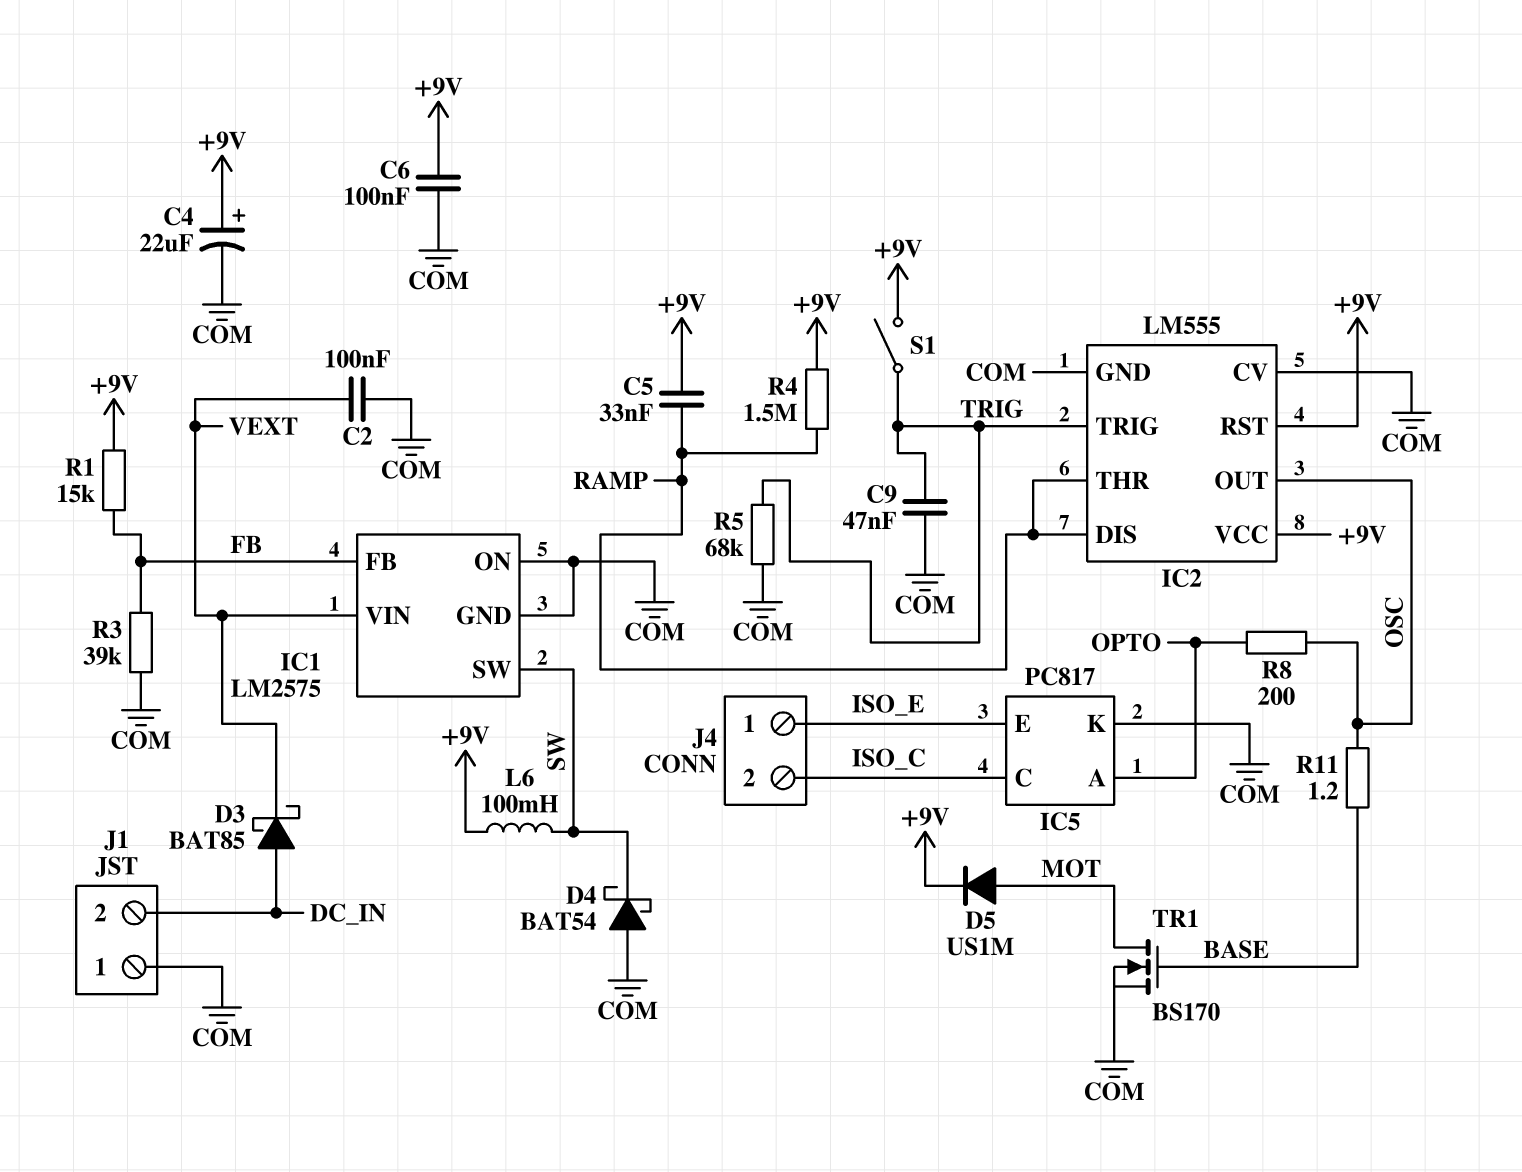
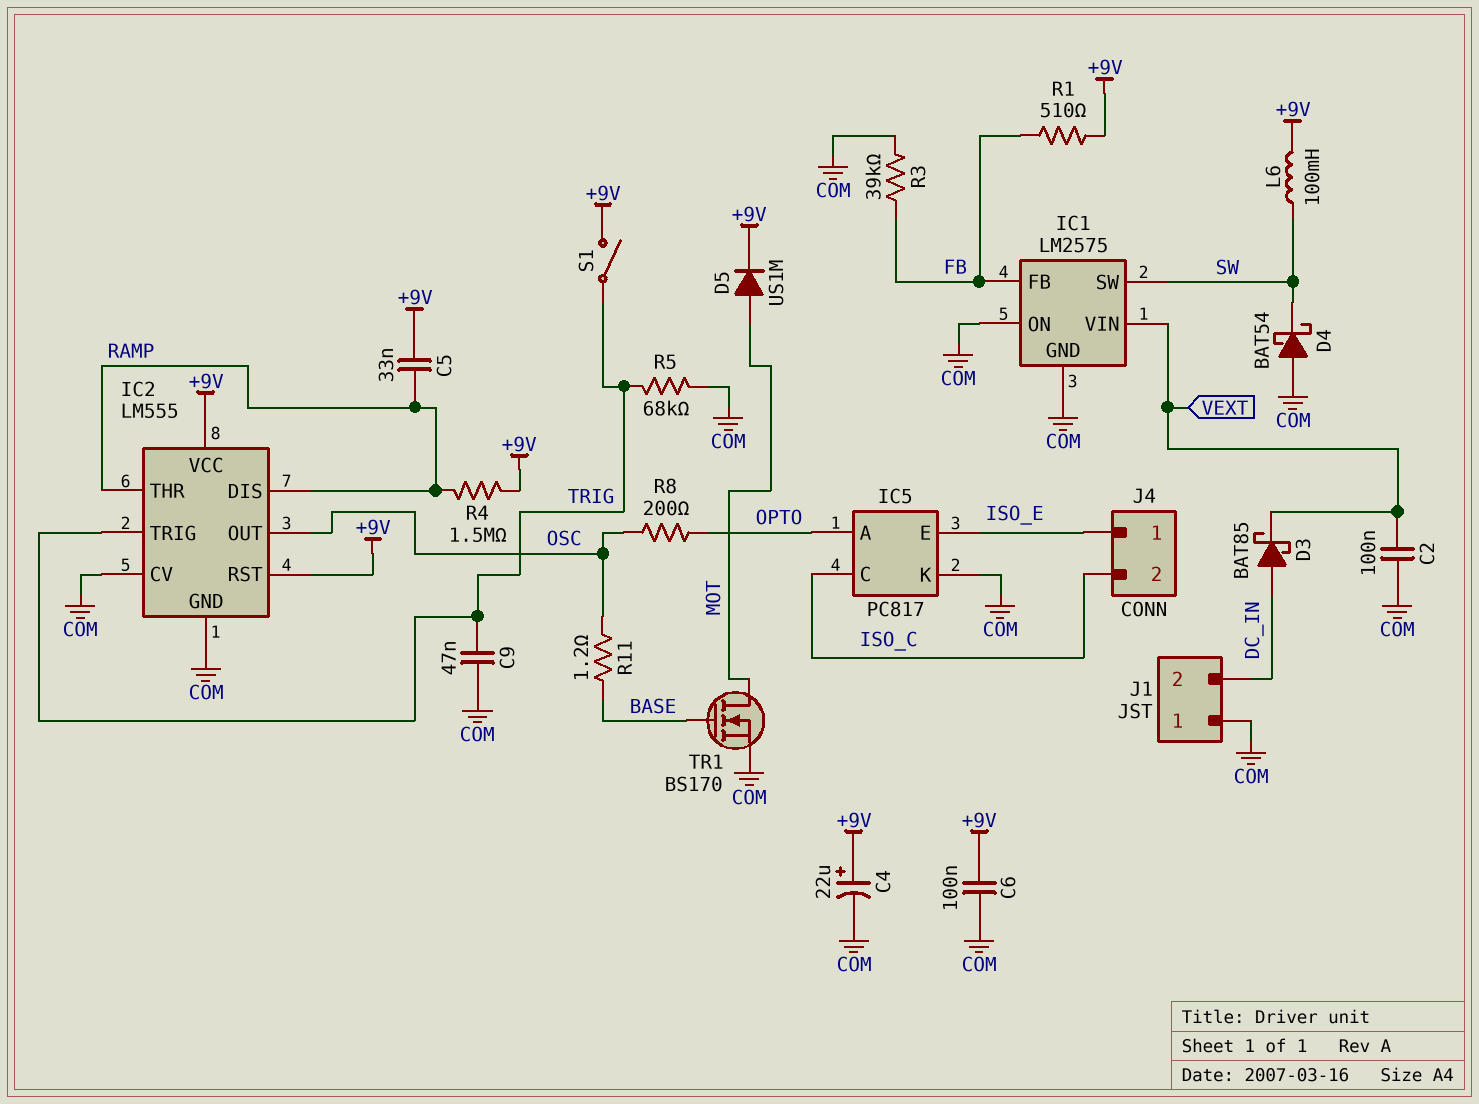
R1: 15k (+9V, FB) -> 510 (+9V, FB)

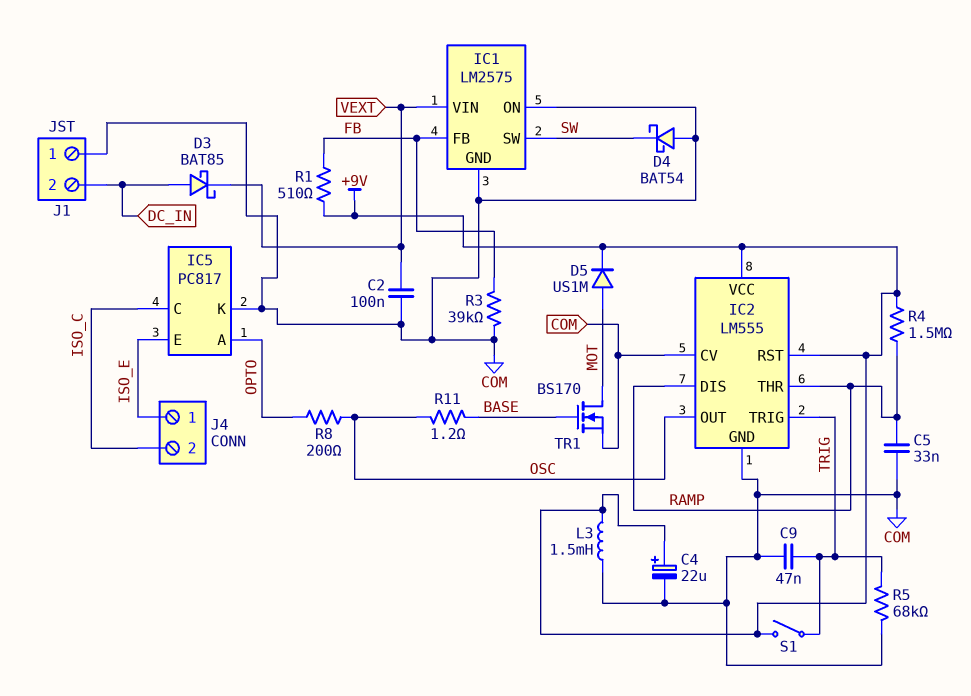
C5: 33nF (+9V, RAMP) -> 33nF (COM, RAMP)
C6: 100nF (+9V, COM) -> none
L3: none -> 1.5mH (+9V, COM)
L6: 100mH (+9V, SW) -> none

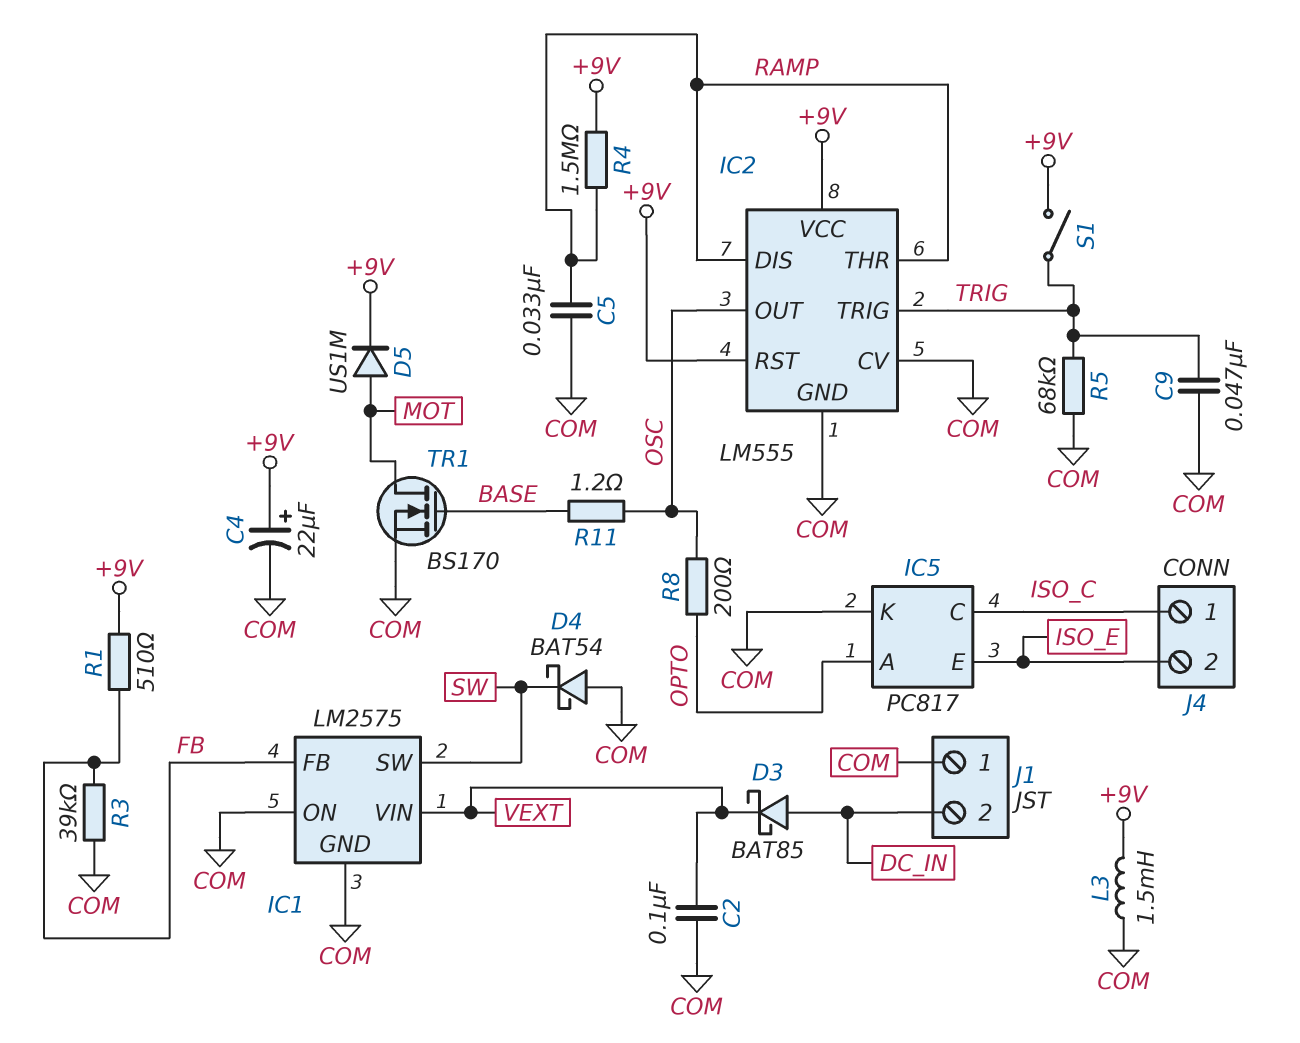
J4 pin 1: ISO_E -> ISO_C
J4 pin 2: ISO_C -> ISO_E

